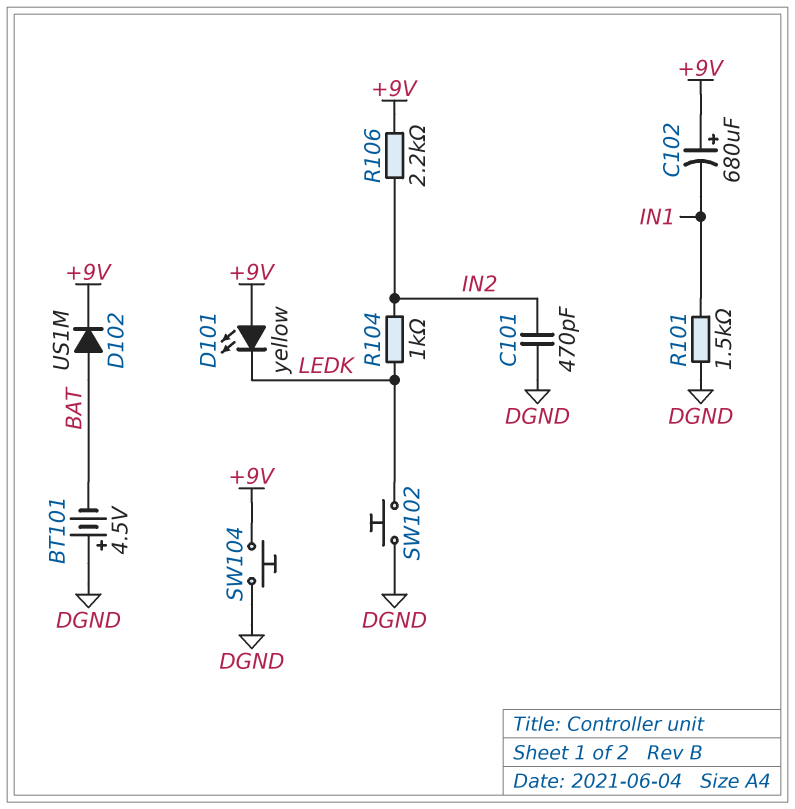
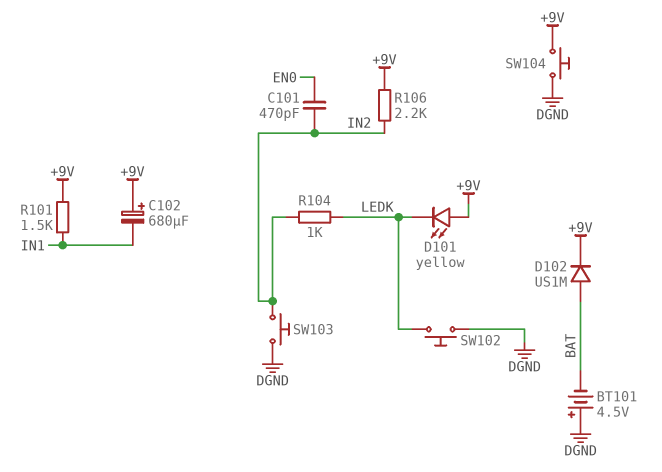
C101: 470pF (DGND, IN2) -> 470pF (EN0, IN2)
R101: 1.5k (DGND, IN1) -> 1.5k (+9V, IN1)
SW103: none -> button (DGND, IN2)

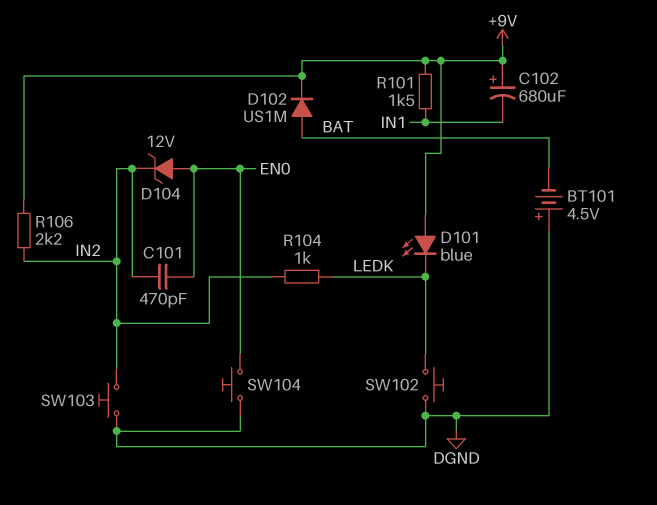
D101: LED yellow (A +9V, K LEDK) -> LED blue (A +9V, K LEDK)
D104: none -> zener 12V (A EN0, K IN2)
SW104: button (+9V, DGND) -> button (DGND, EN0)

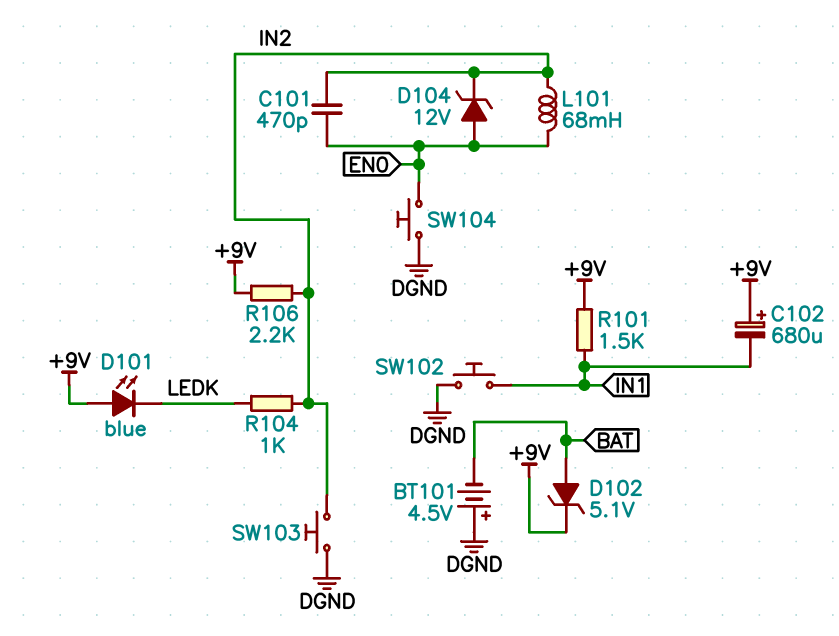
D102: diode US1M (A BAT, K +9V) -> zener 5.1V (A BAT, K +9V)
L101: none -> 68mH (EN0, IN2)
SW102: button (DGND, LEDK) -> button (DGND, IN1)

